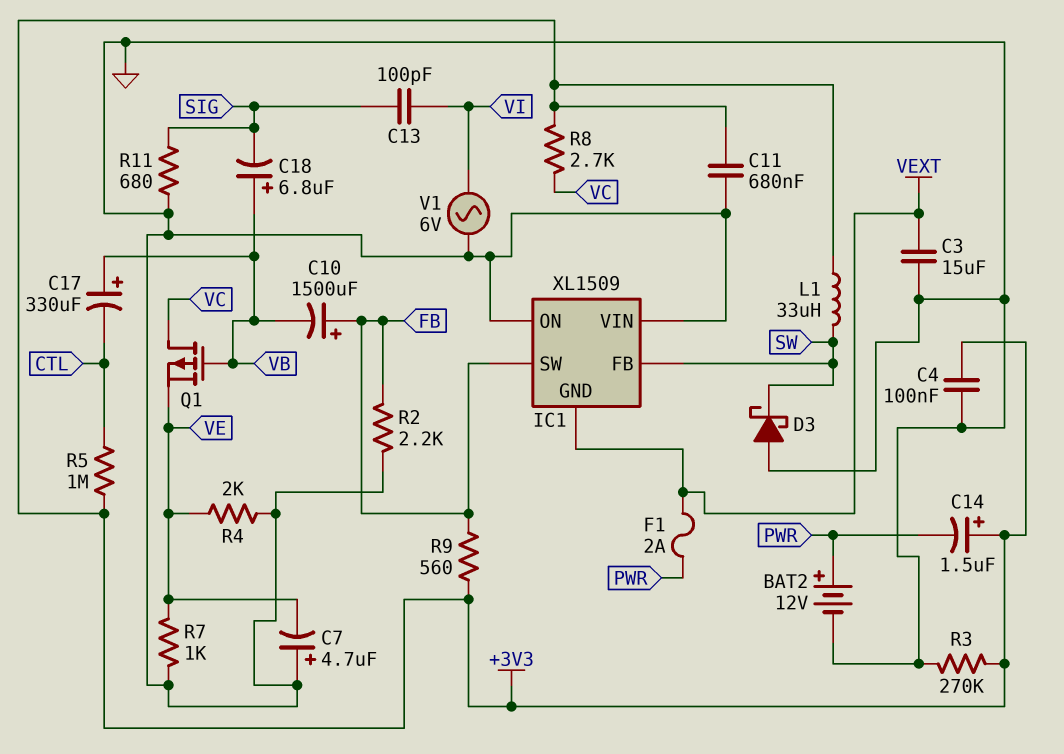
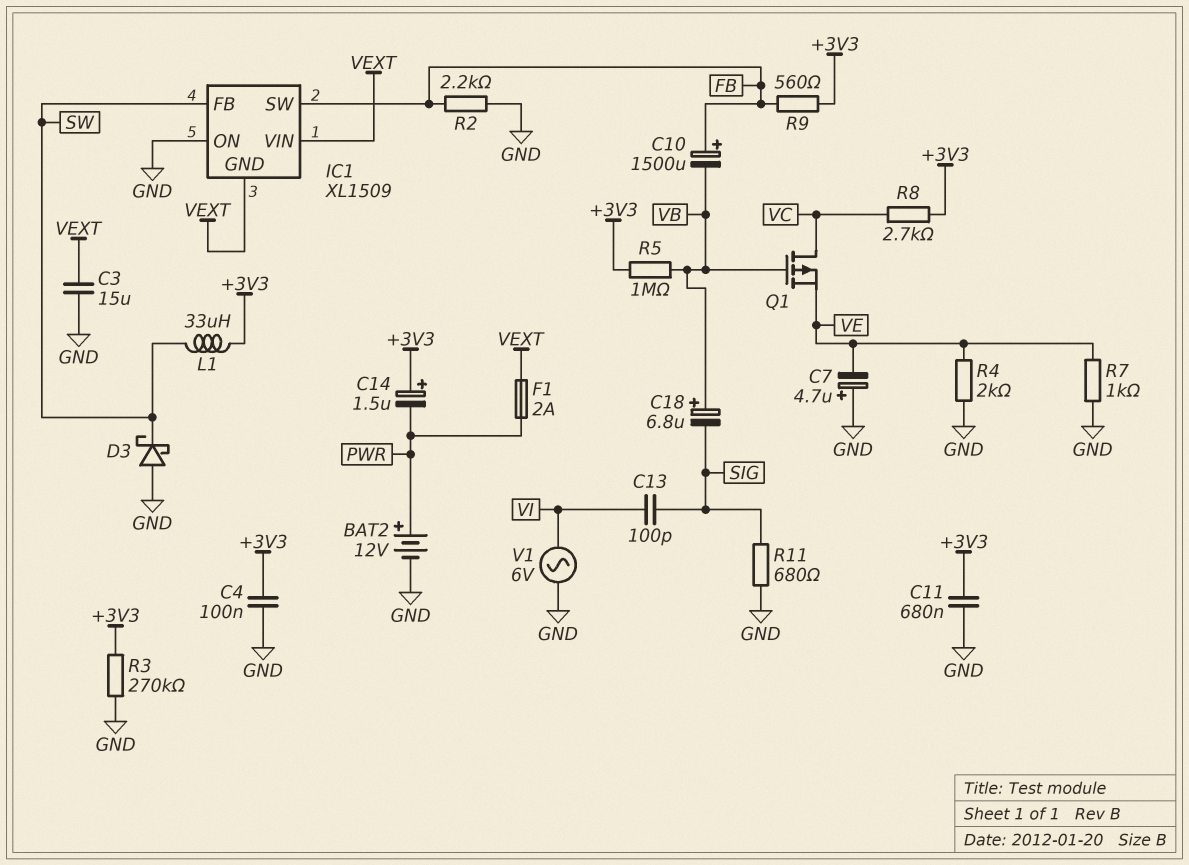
C17: 330uF (plus VB, minus CTL) -> none
IC1 pin VIN: GND -> VEXT
R5: 1M (+3V3, CTL) -> 1M (+3V3, VB)

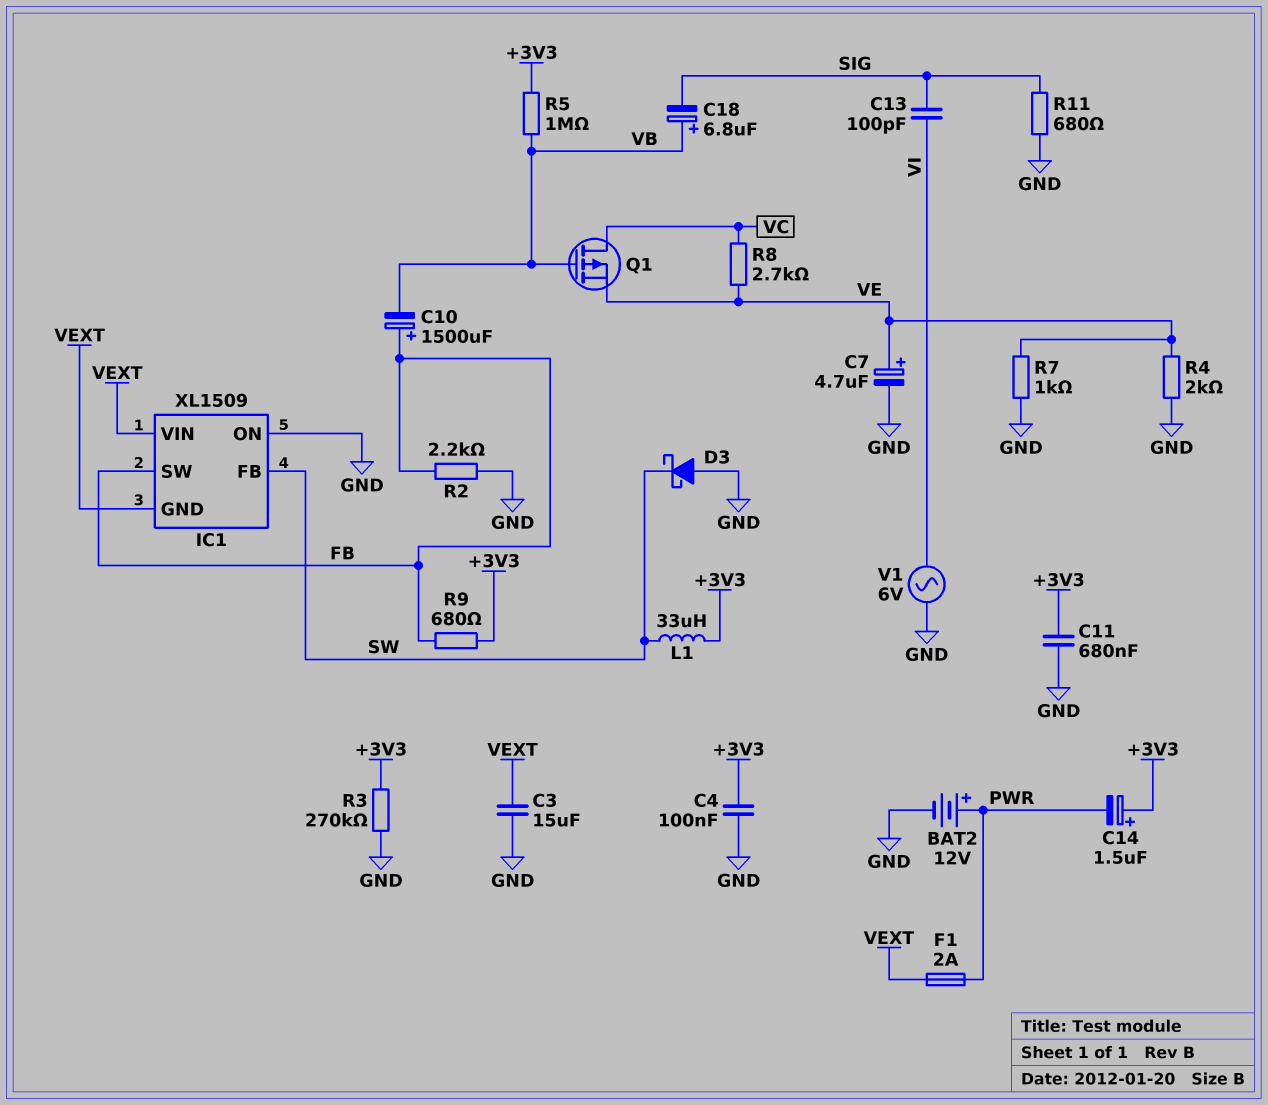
C7: 4.7uF (plus GND, minus VE) -> 4.7uF (plus VE, minus GND)
R8: 2.7k (+3V3, VC) -> 2.7k (VC, VE)
R9: 560 (+3V3, FB) -> 680 (+3V3, FB)

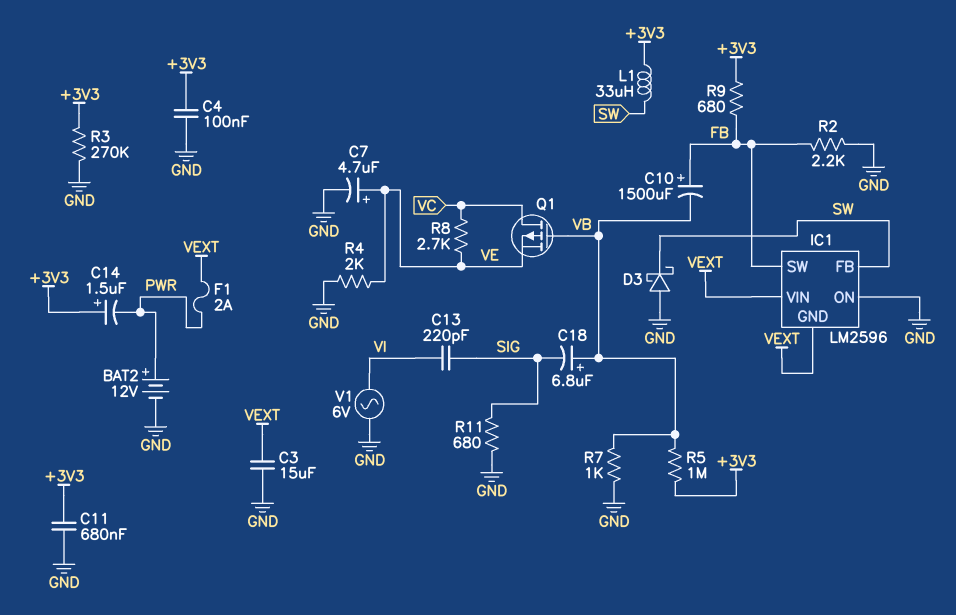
C13: 100pF (SIG, VI) -> 220pF (SIG, VI)
IC1: XL1509 -> LM2596
R7: 1k (GND, VE) -> 1k (GND, VB)

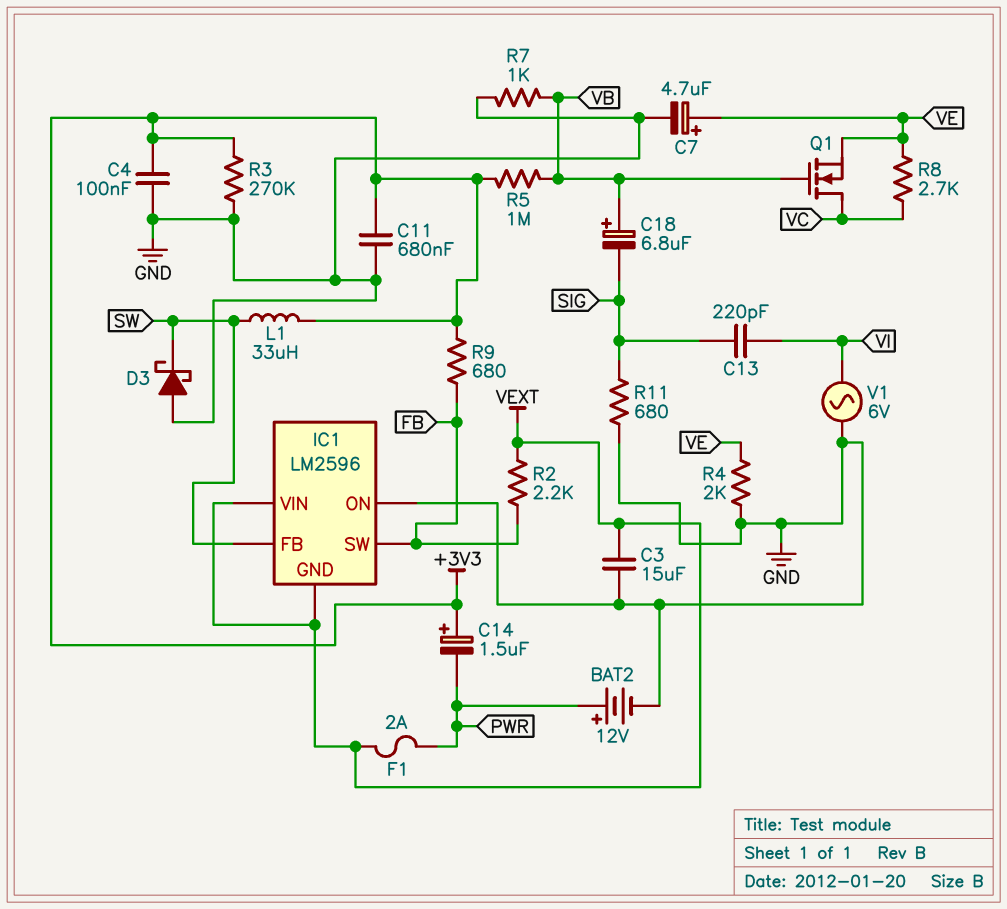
C10: 1500uF (plus FB, minus VB) -> none
Q1: PMOS (G VB, D VC, S VE) -> NMOS (G VB, D VC, S VE)
R2: 2.2k (FB, GND) -> 2.2k (FB, VEXT)

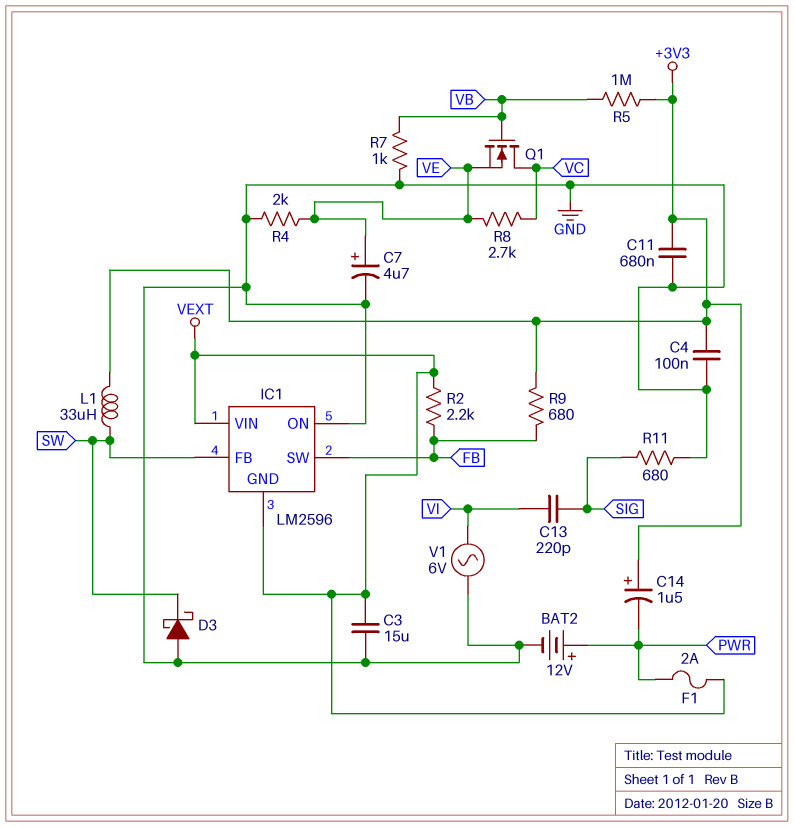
C18: 6.8uF (plus VB, minus SIG) -> none
R3: 270k (+3V3, GND) -> none

